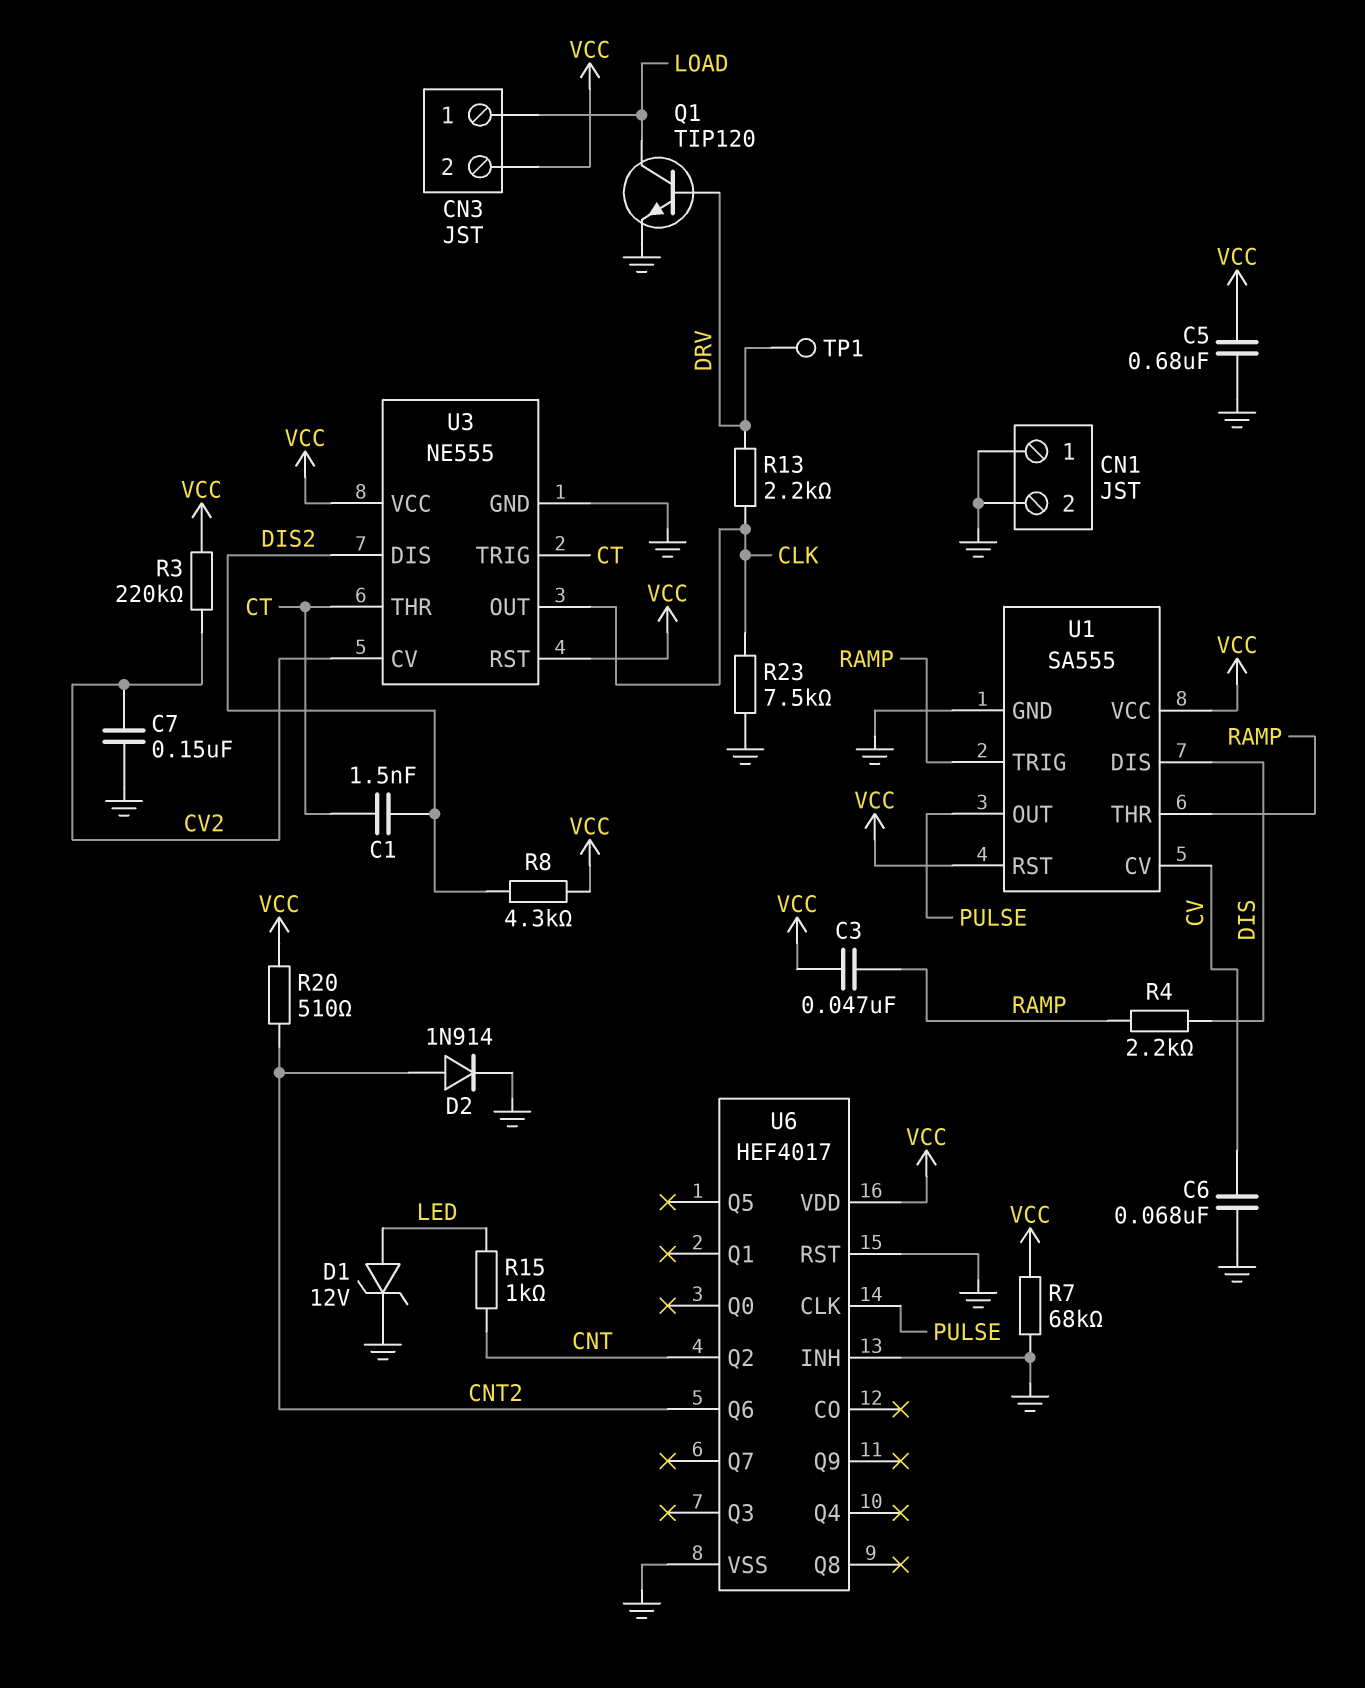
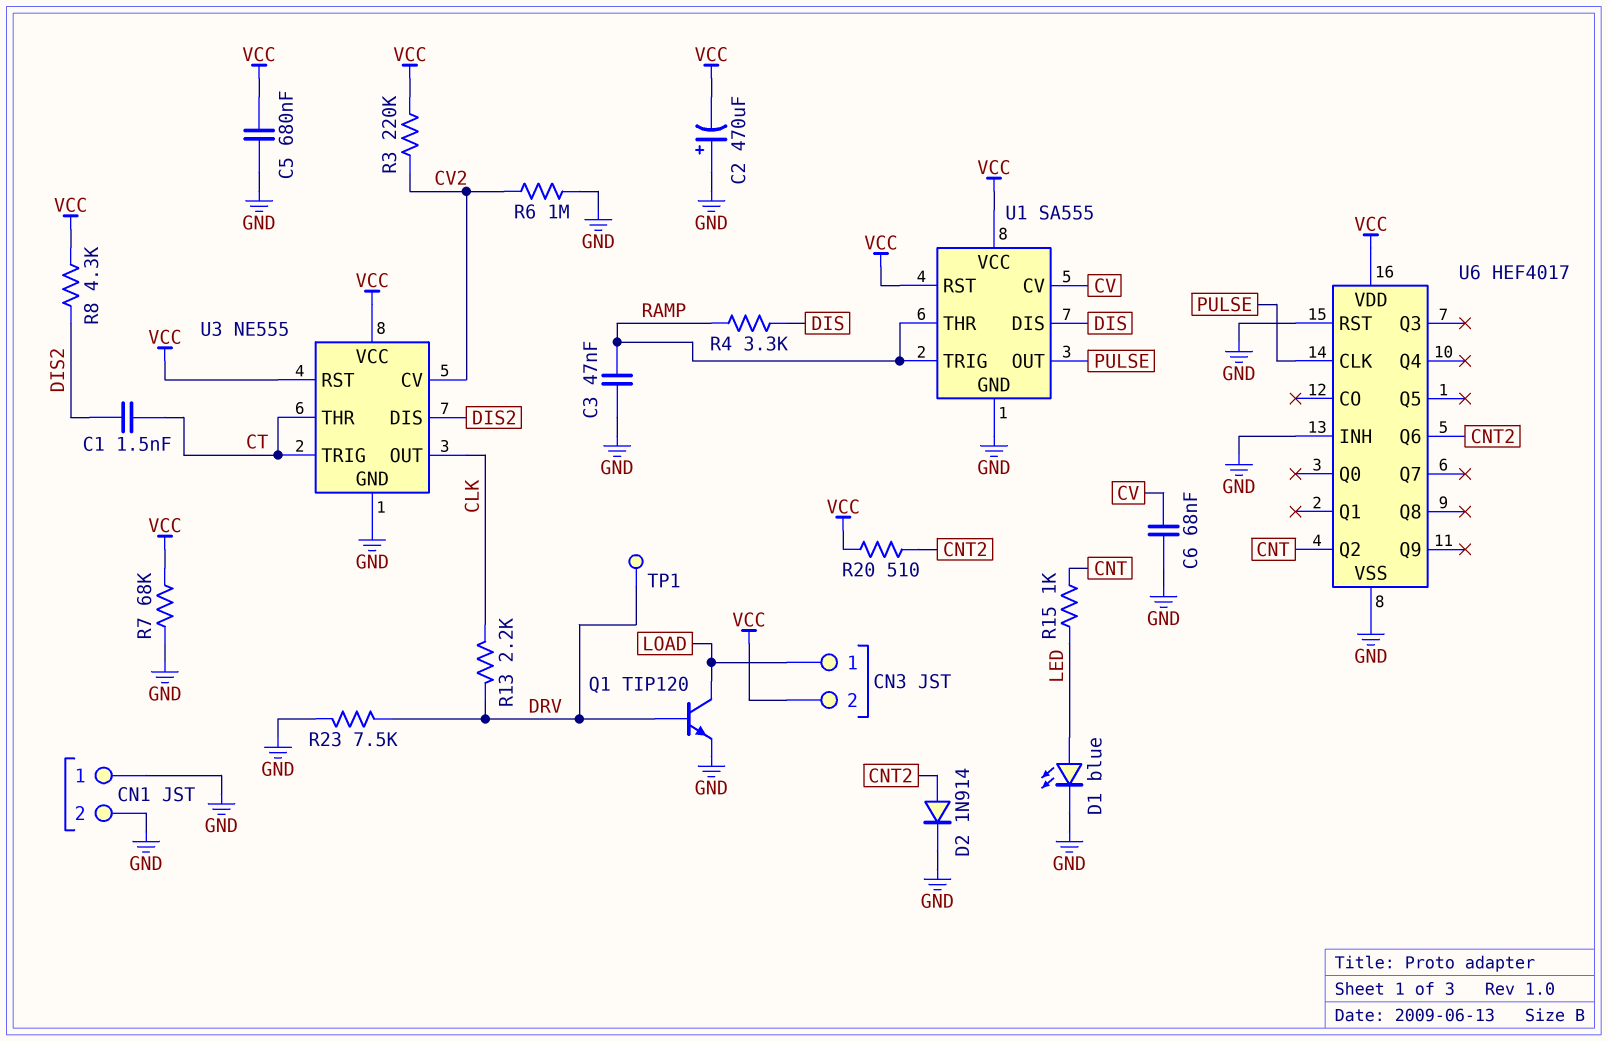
C2: none -> 470uF (plus GND, minus VCC)
C3: 47nF (RAMP, VCC) -> 47nF (GND, RAMP)
C7: 150nF (CV2, GND) -> none
D1: zener 12V (A LED, K GND) -> LED blue (A LED, K GND)
R4: 2.2k (DIS, RAMP) -> 3.3k (DIS, RAMP)
R6: none -> 1M (CV2, GND)
R23: 7.5k (CLK, GND) -> 7.5k (DRV, GND)

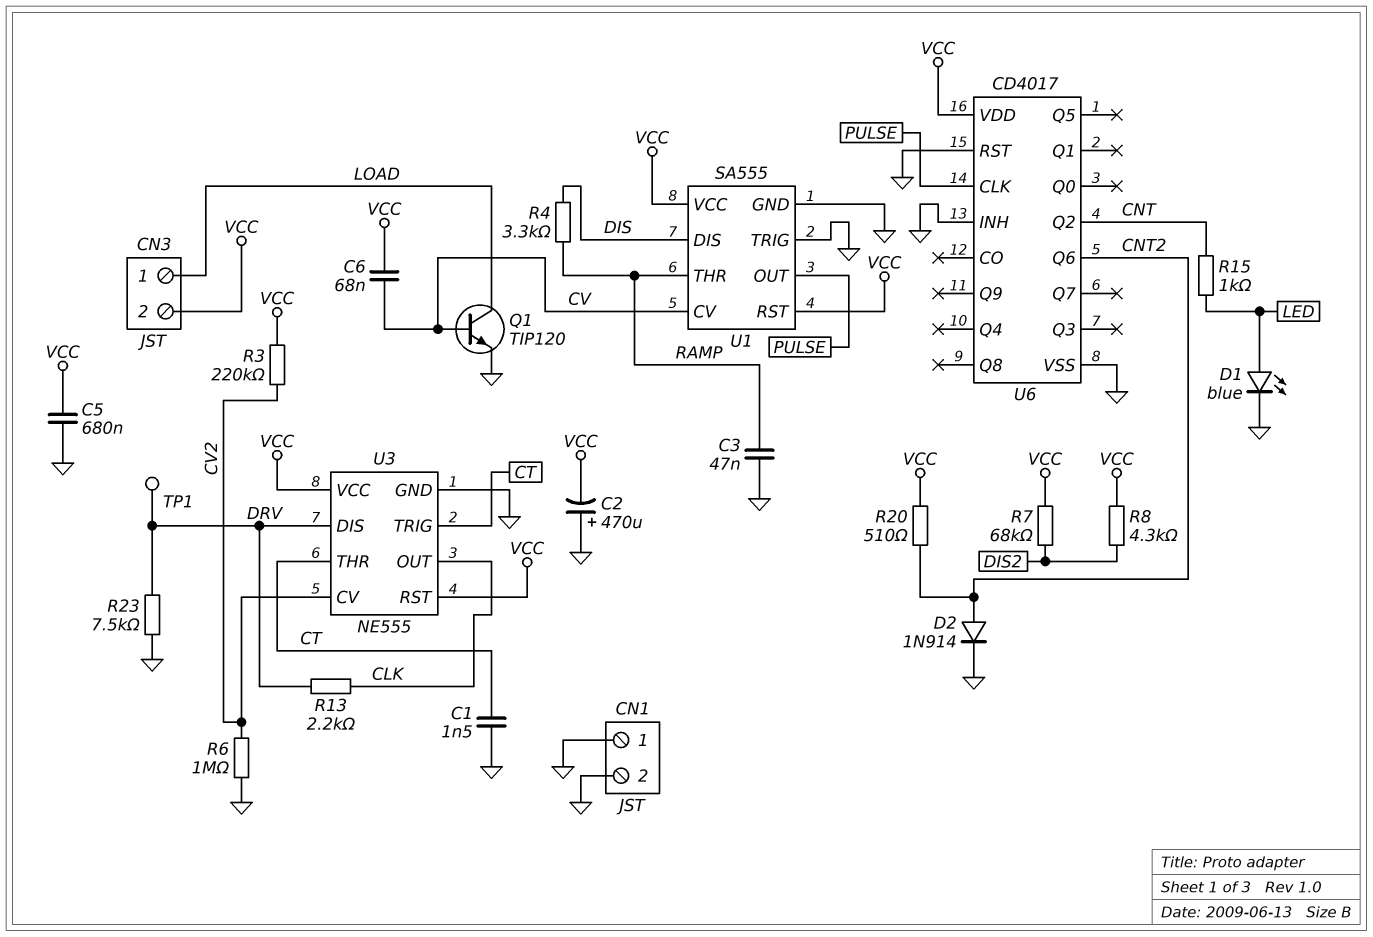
C1: 1.5nF (CT, DIS2) -> 1.5nF (CT, GND)
C6: 68nF (CV, GND) -> 68nF (CV, VCC)
Q1: NPN TIP120 (B DRV, C LOAD, E GND) -> NPN TIP120 (B CV, C LOAD, E GND)
R7: 68k (GND, VCC) -> 68k (DIS2, VCC)
U1 pin TRIG: RAMP -> GND
U3 pin DIS: DIS2 -> DRV
U6: HEF4017 -> CD4017

